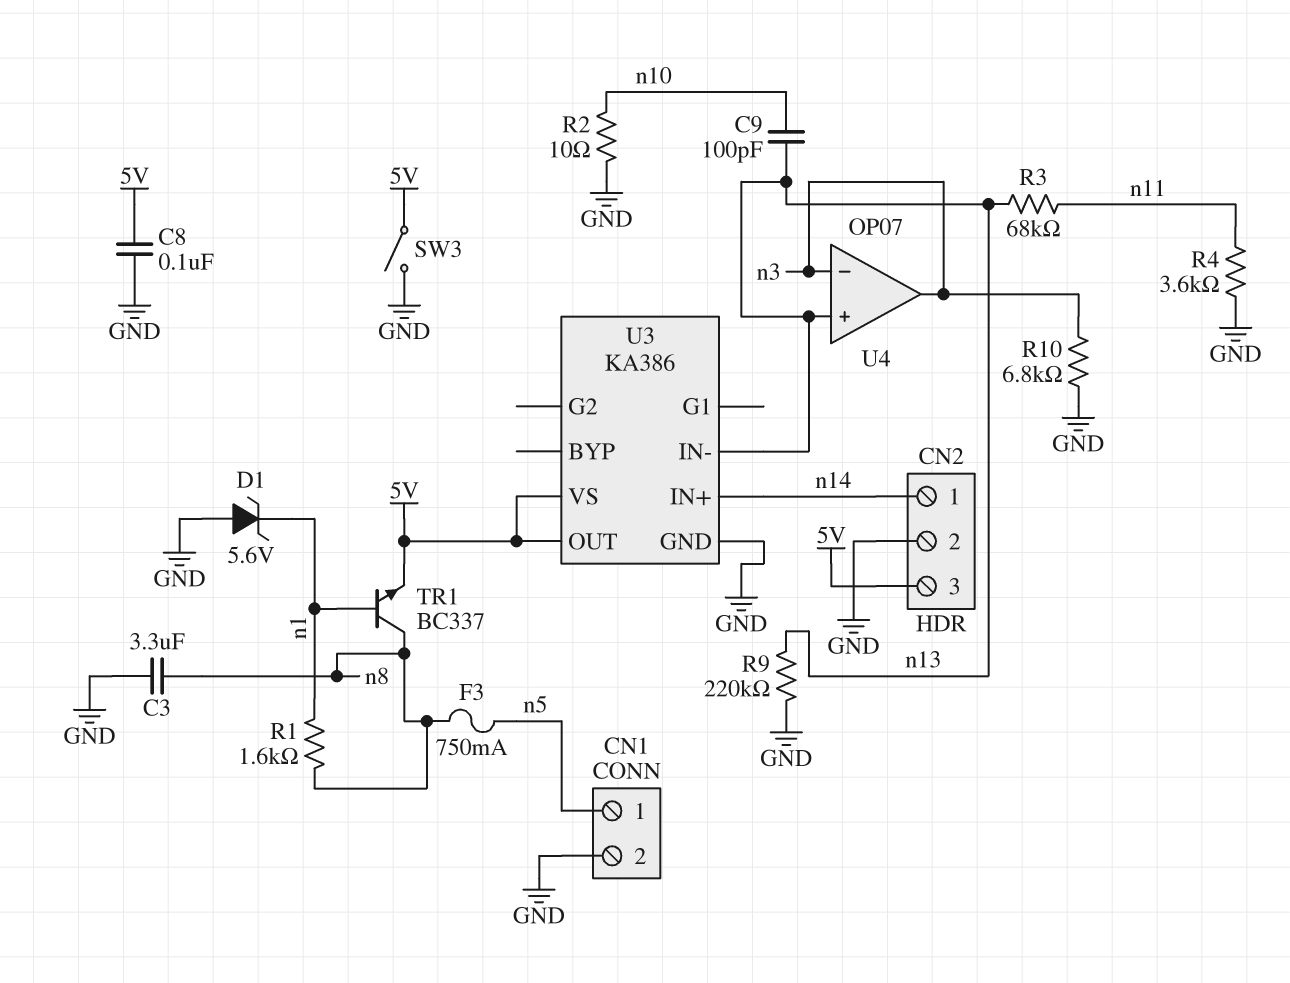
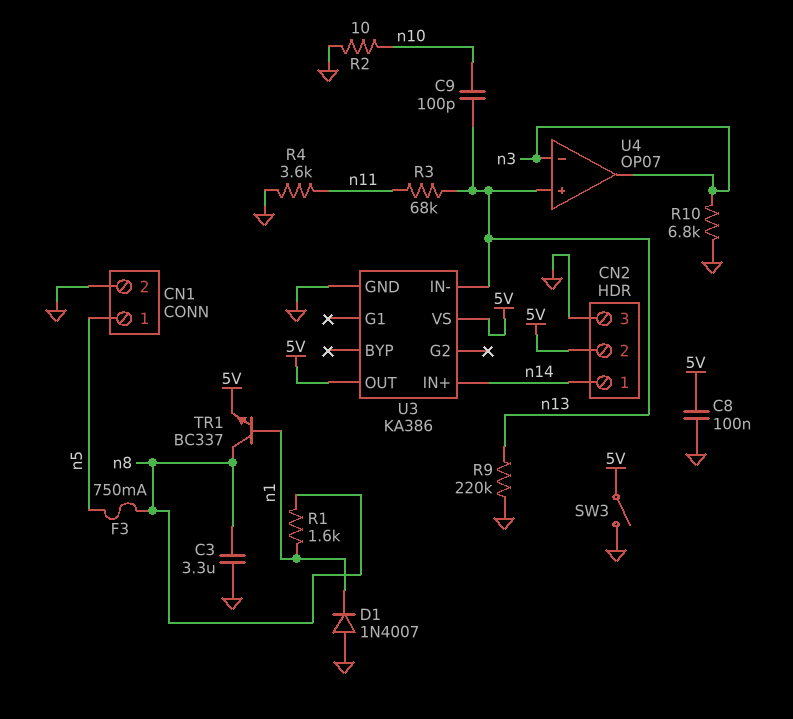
CN2 pin 2: GND -> 5V
CN2 pin 3: 5V -> GND
D1: zener 5.6V (A GND, K n1) -> diode 1N4007 (A GND, K n1)

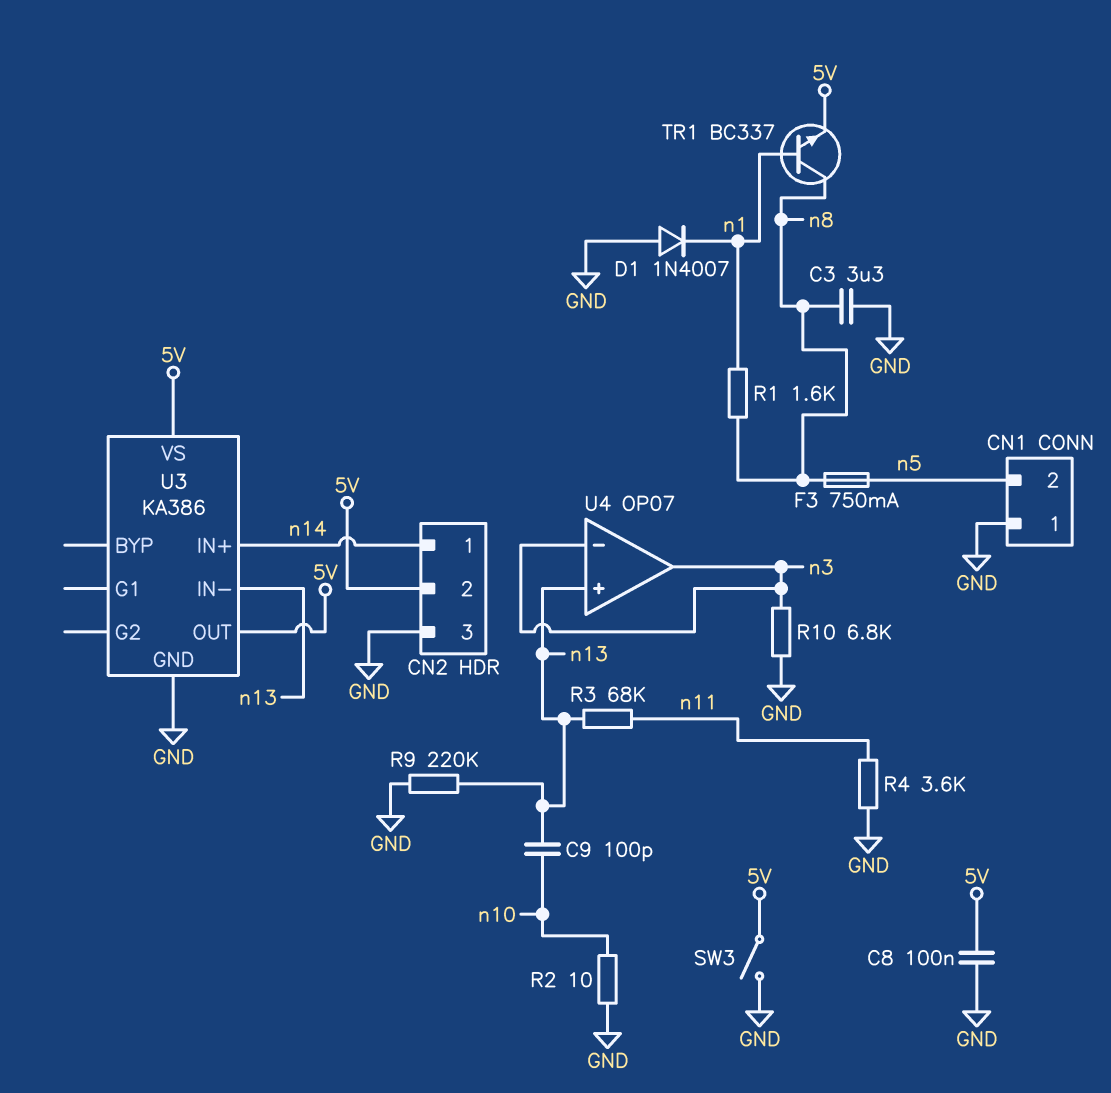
CN1 pin 1: n5 -> GND
CN1 pin 2: GND -> n5

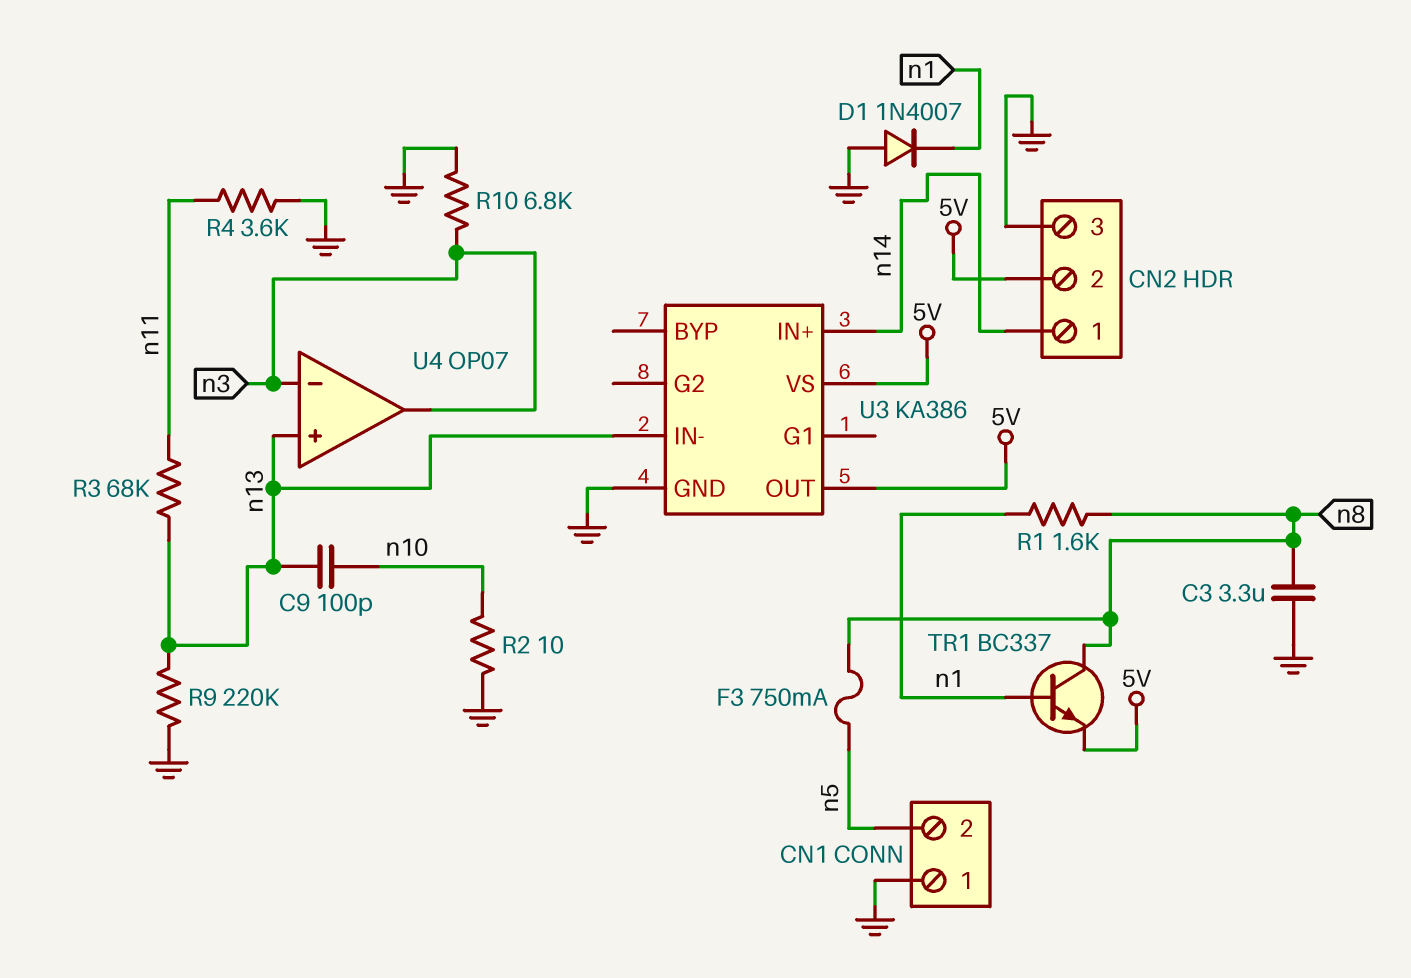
C8: 100nF (5V, GND) -> none
SW3: switch (5V, GND) -> none

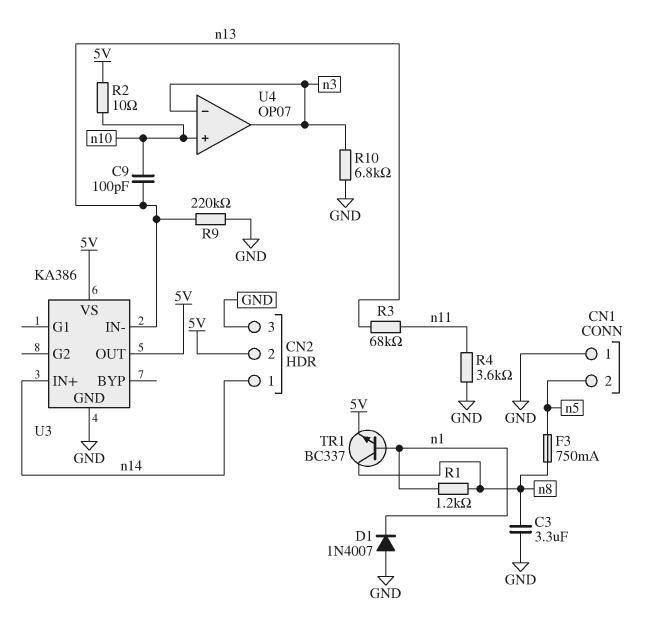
R1: 1.6k (n1, n8) -> 1.2k (n1, n8)
R2: 10 (GND, n10) -> 10 (5V, n10)
U4 pin in+: n13 -> n10

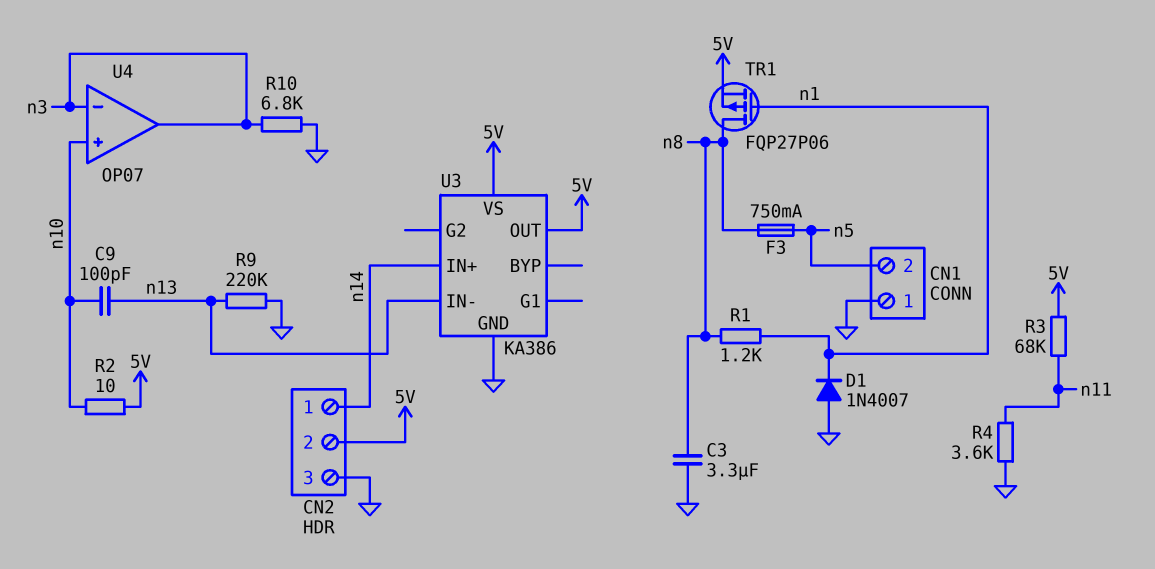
R3: 68k (n11, n13) -> 68k (5V, n11)
TR1: NPN BC337 (B n1, C n8, E 5V) -> PMOS FQP27P06 (G n1, D n8, S 5V)

